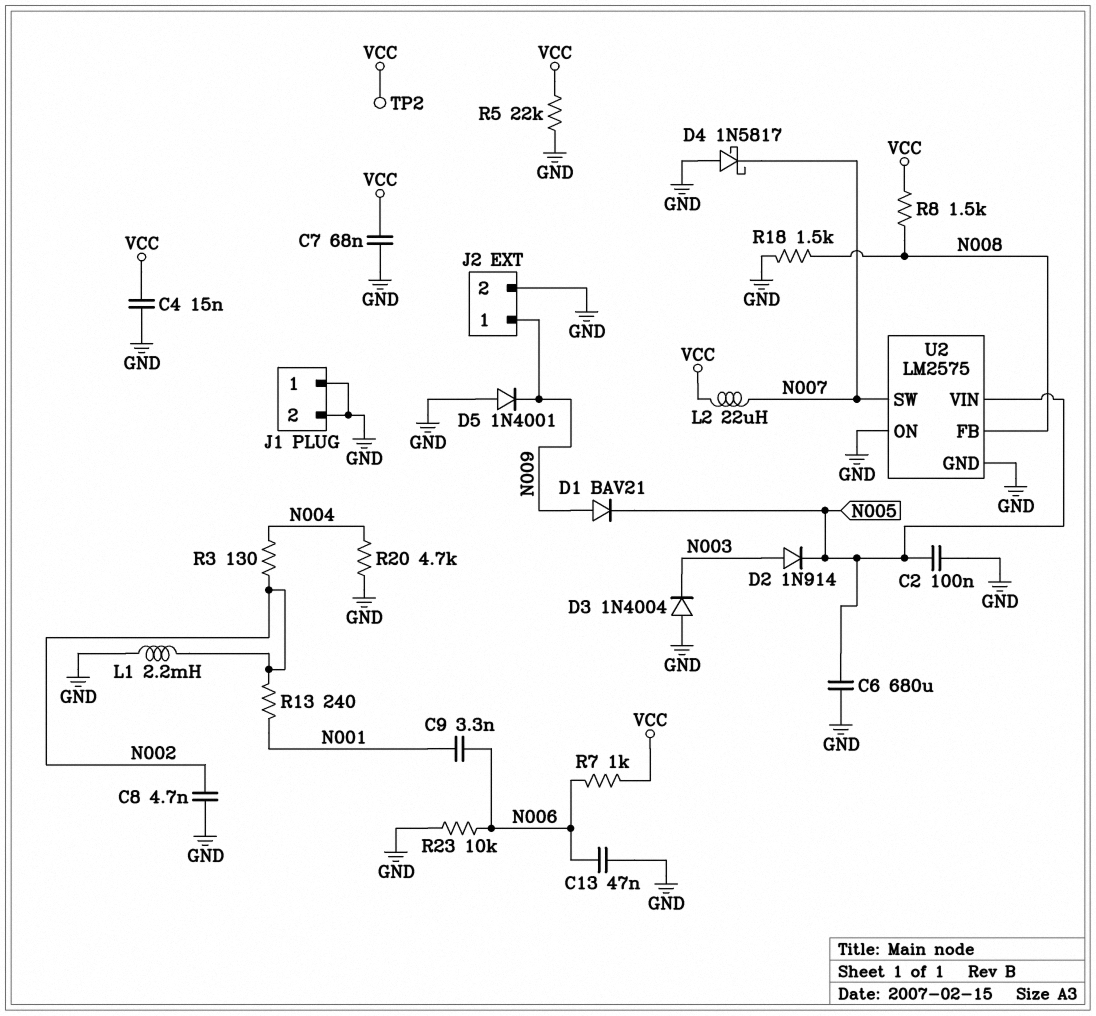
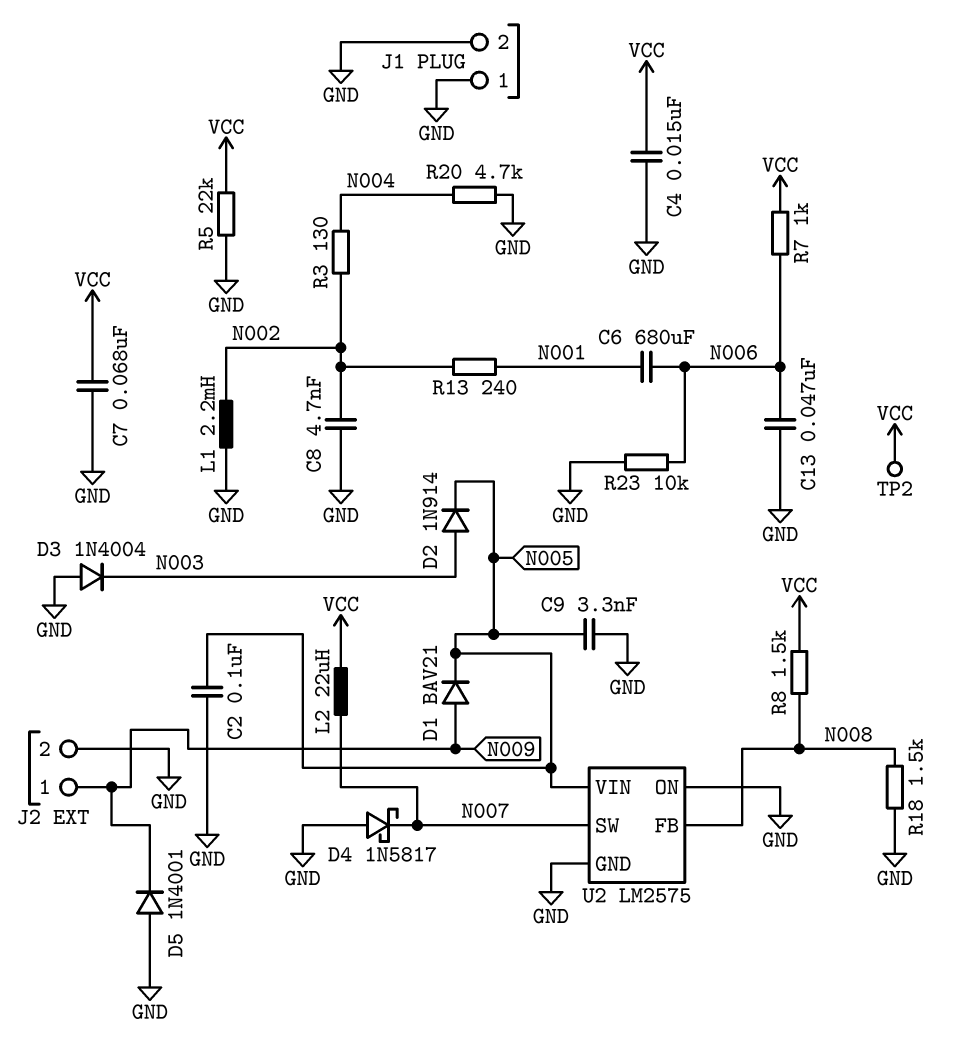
C6: 680uF (GND, N005) -> 680uF (N001, N006)
C9: 3.3nF (N001, N006) -> 3.3nF (GND, N005)

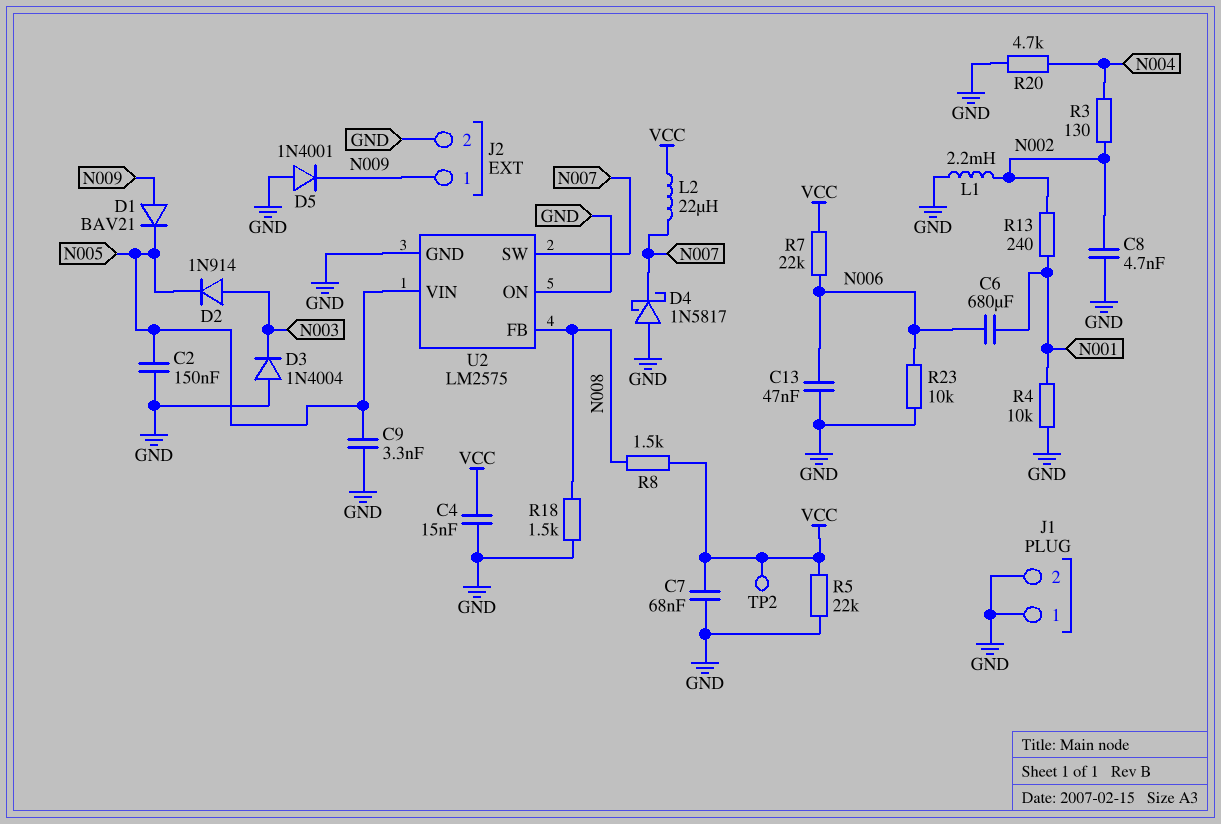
C2: 100nF (GND, N005) -> 150nF (GND, N005)
R4: none -> 10k (GND, N001)
R7: 1k (N006, VCC) -> 22k (N006, VCC)

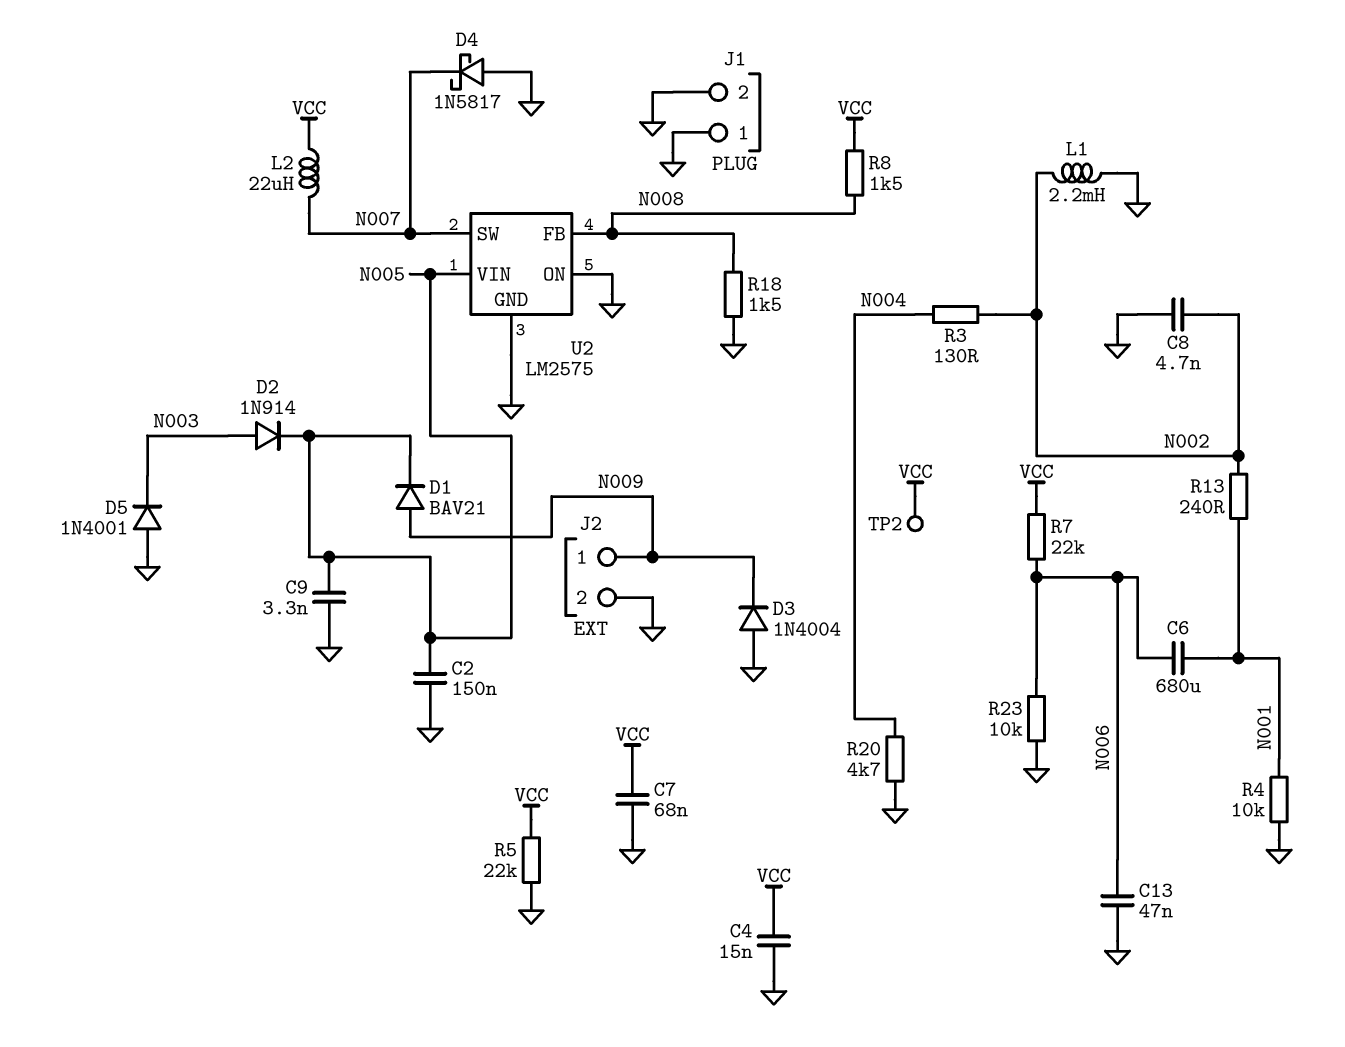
D3: diode 1N4004 (A GND, K N003) -> diode 1N4004 (A GND, K N009)
D5: diode 1N4001 (A GND, K N009) -> diode 1N4001 (A GND, K N003)

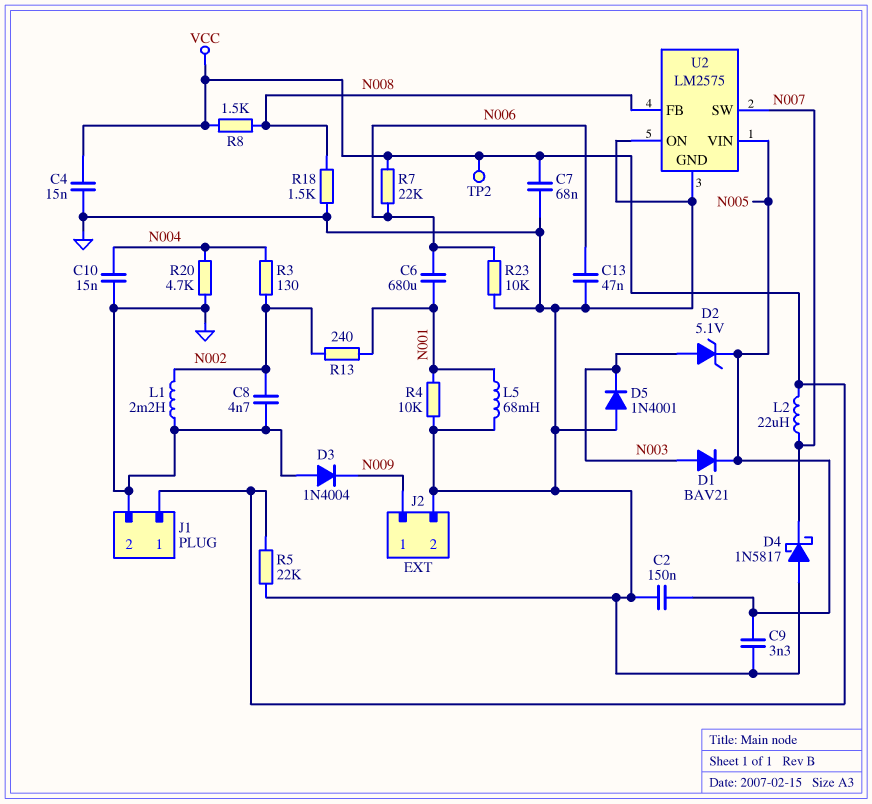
C10: none -> 15nF (GND, N004)
D1: diode BAV21 (A N009, K N005) -> diode BAV21 (A N003, K N005)
D2: diode 1N914 (A N003, K N005) -> zener 5.1V (A N003, K N005)
J1 pin 1: GND -> VCC
L5: none -> 68mH (GND, N001)

